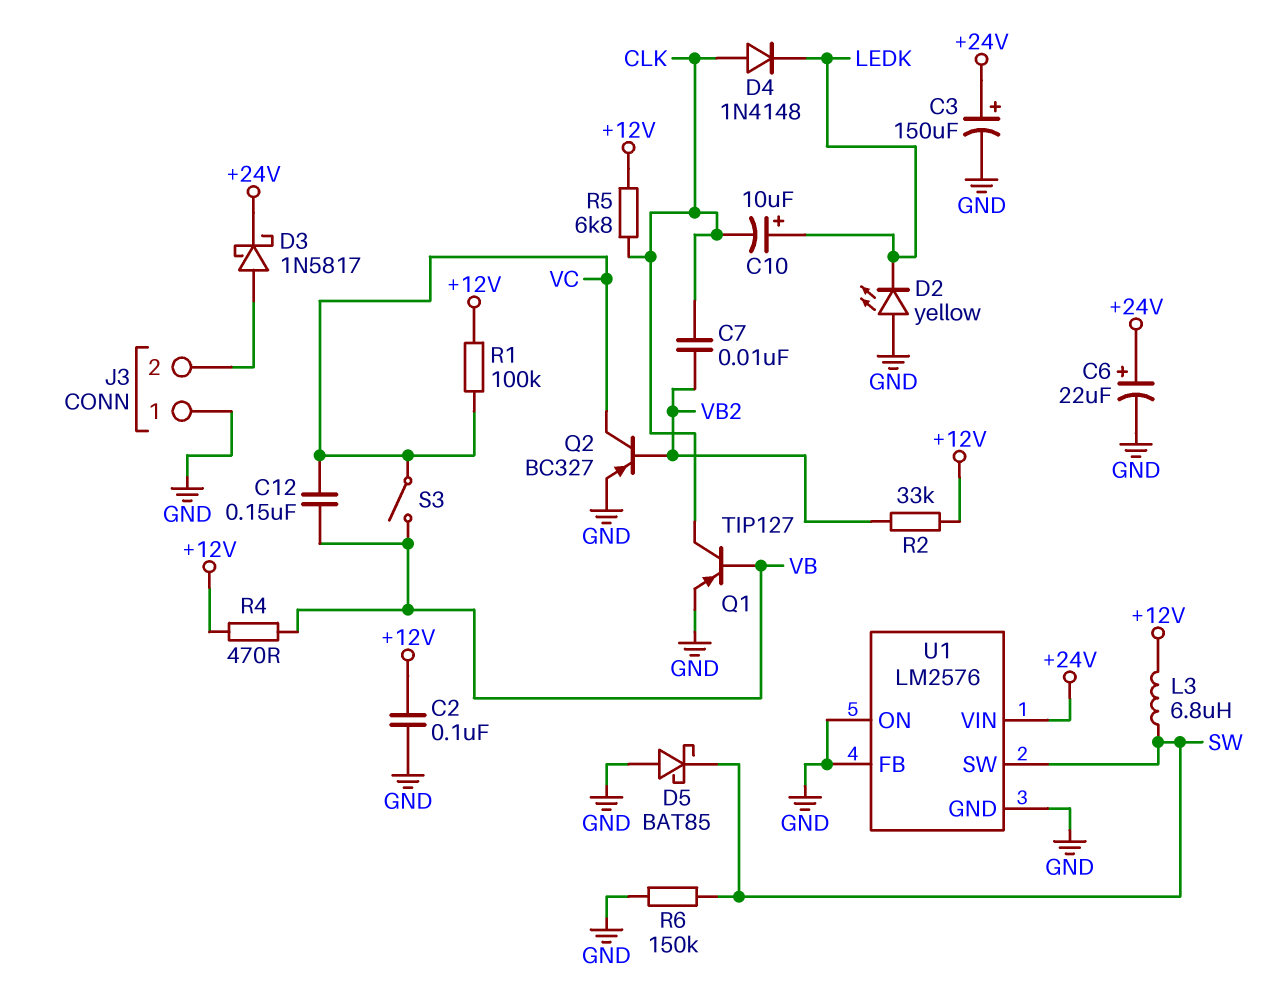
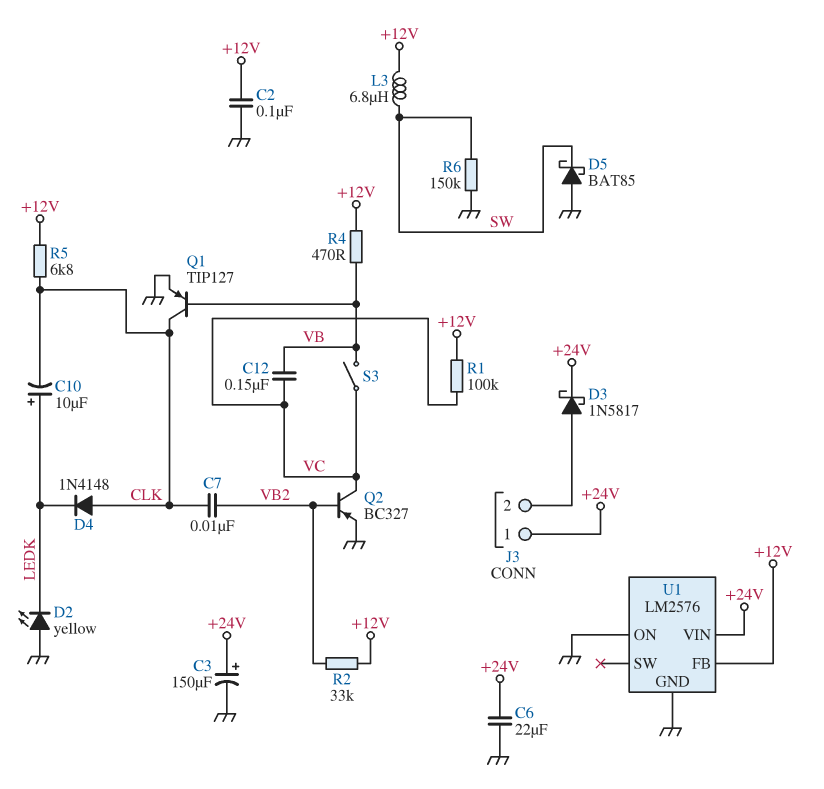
C6: 22uF (plus +24V, minus GND) -> 22uF (+24V, GND)
J3 pin 1: GND -> +24V
U1 pin FB: GND -> +12V
U1 pin SW: SW -> none

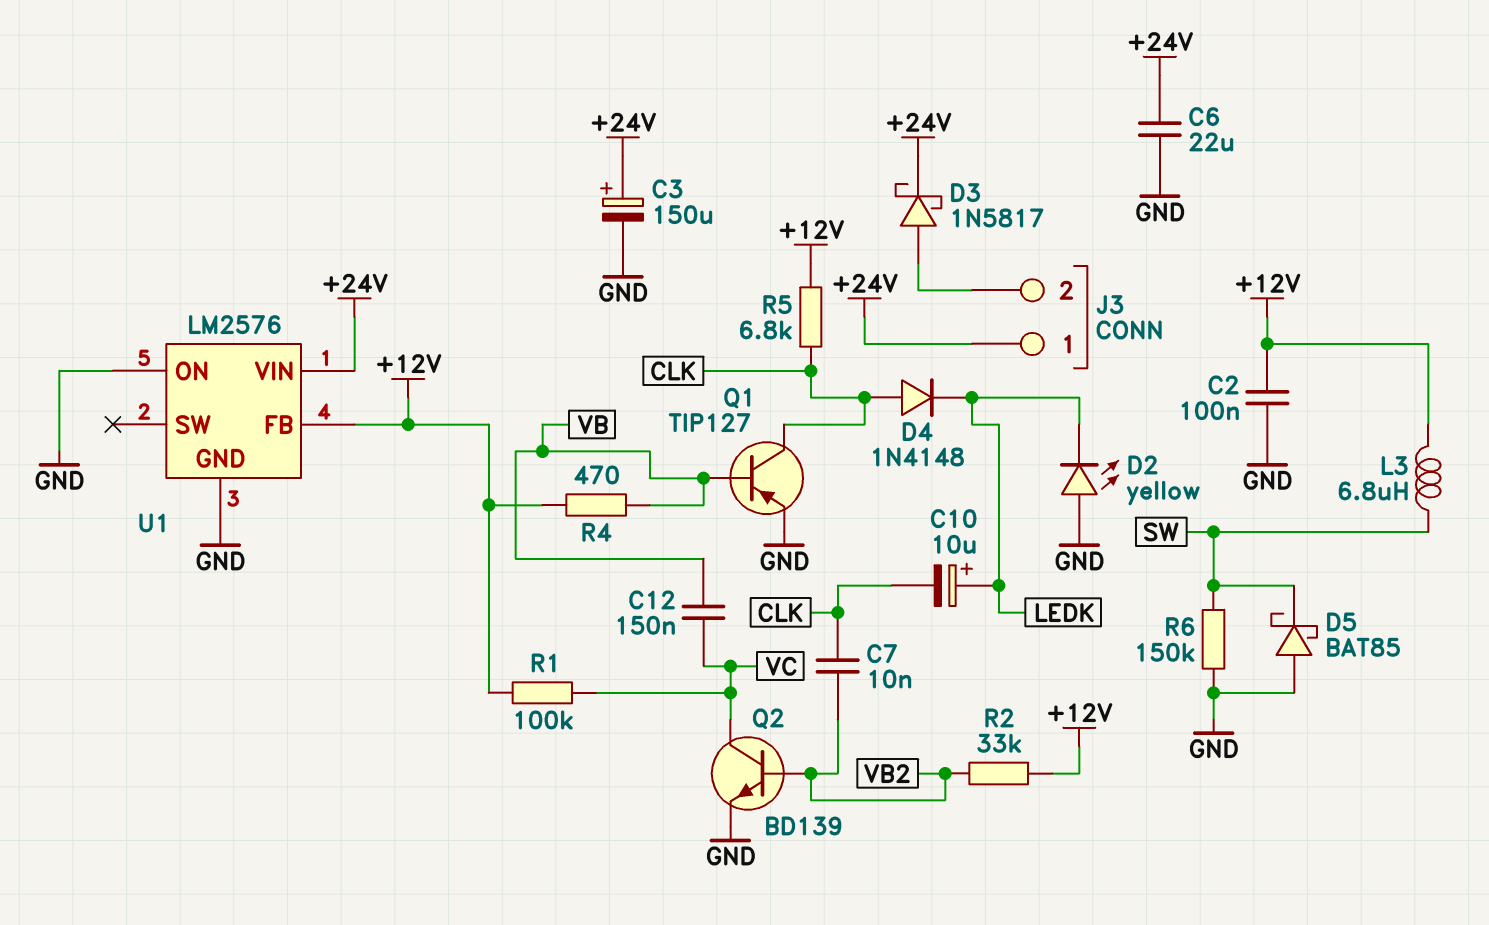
Q2: PNP BC327 (B VB2, C VC, E GND) -> NPN BD139 (B VB2, C VC, E GND)
S3: switch (VB, VC) -> none

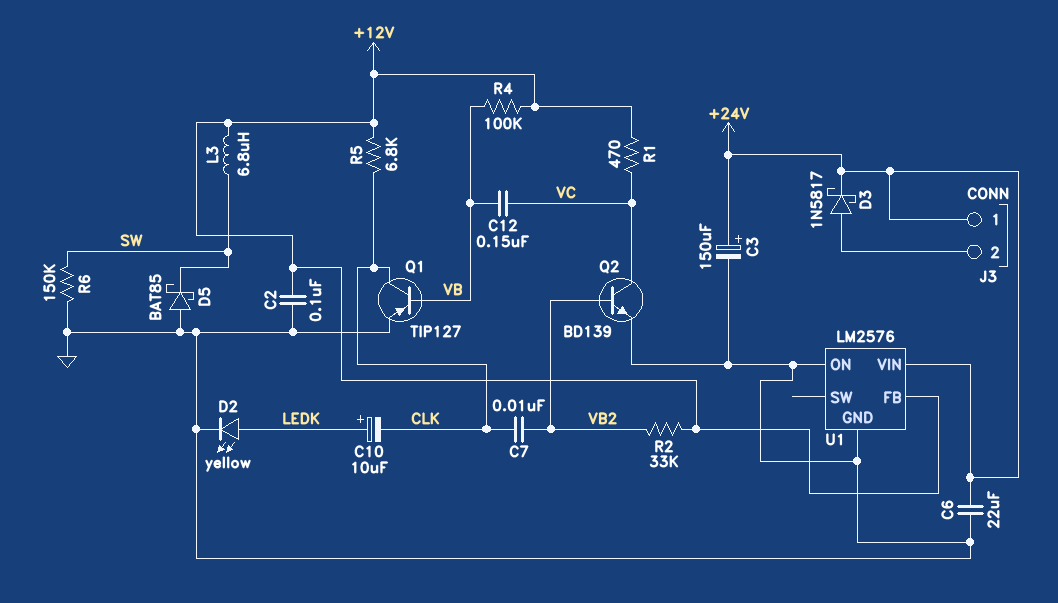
D2: LED yellow (A GND, K LEDK) -> LED yellow (A LEDK, K GND)
D4: diode 1N4148 (A CLK, K LEDK) -> none
R1: 100k (+12V, VC) -> 470 (+12V, VC)
R4: 470 (+12V, VB) -> 100k (+12V, VB)

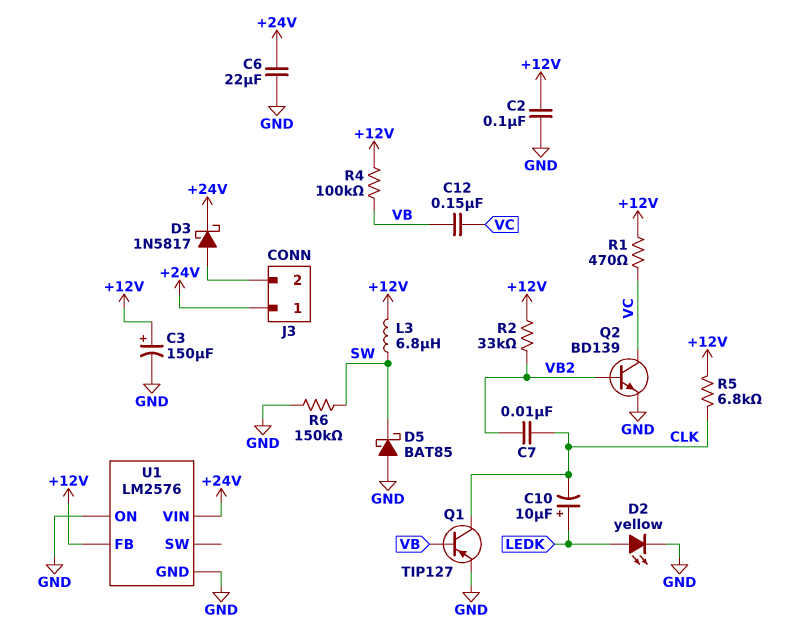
C3: 150uF (plus +24V, minus GND) -> 150uF (plus +12V, minus GND)

